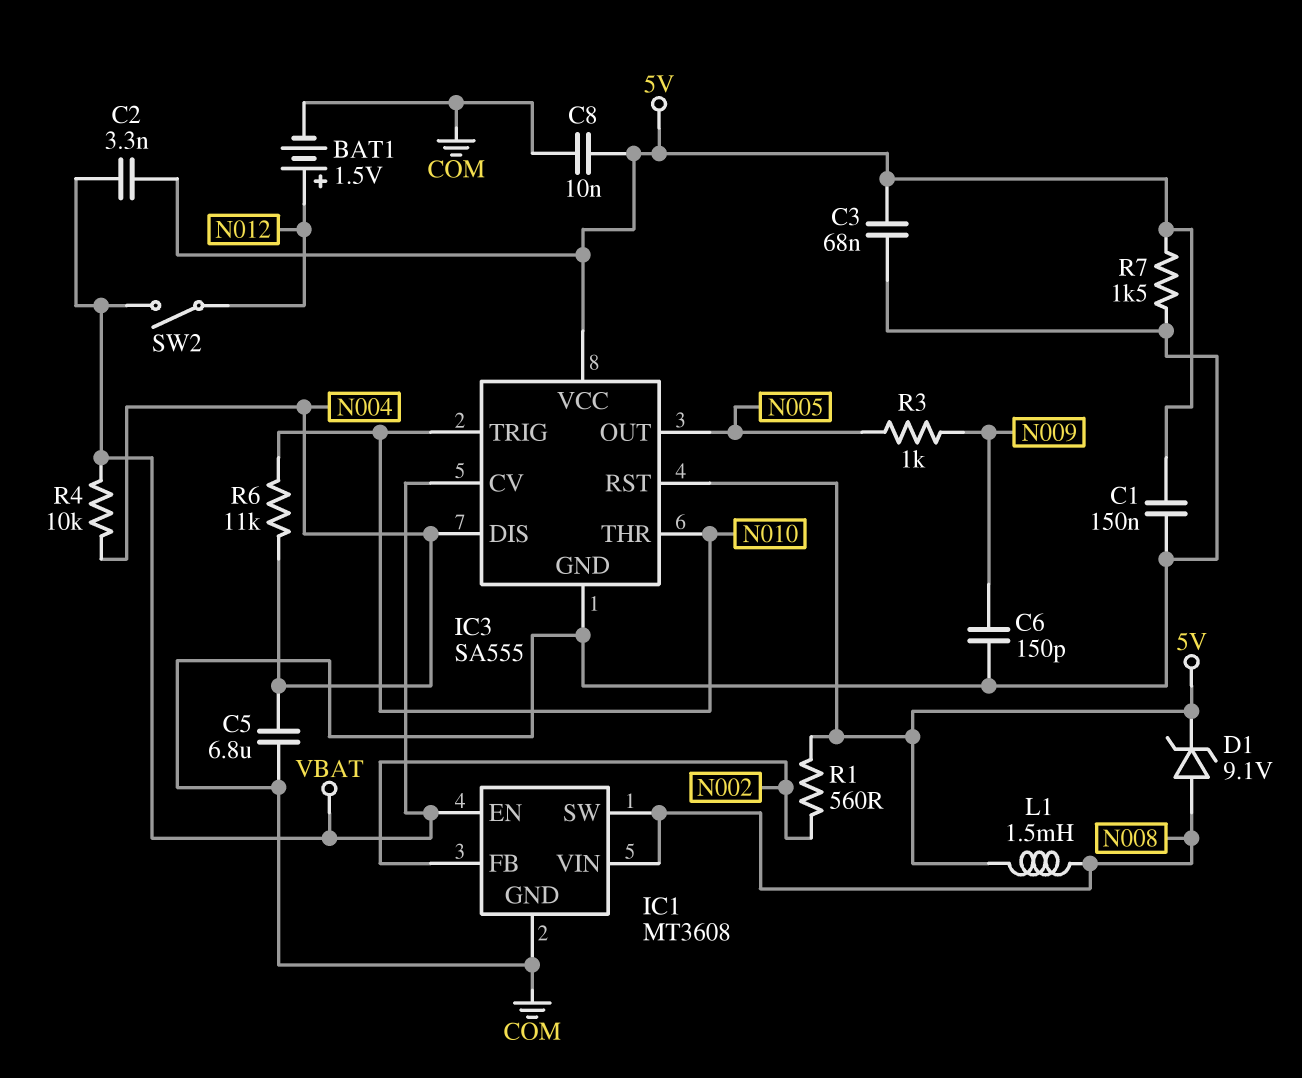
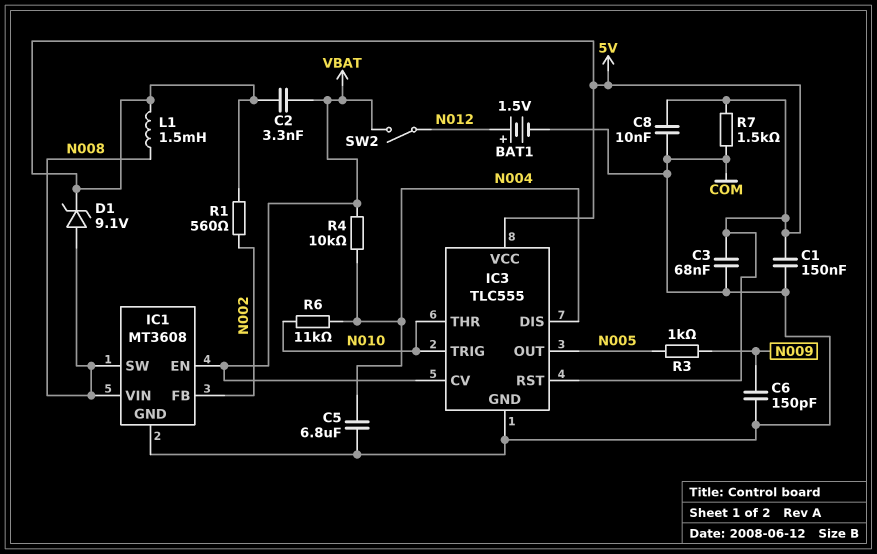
IC3: SA555 -> TLC555

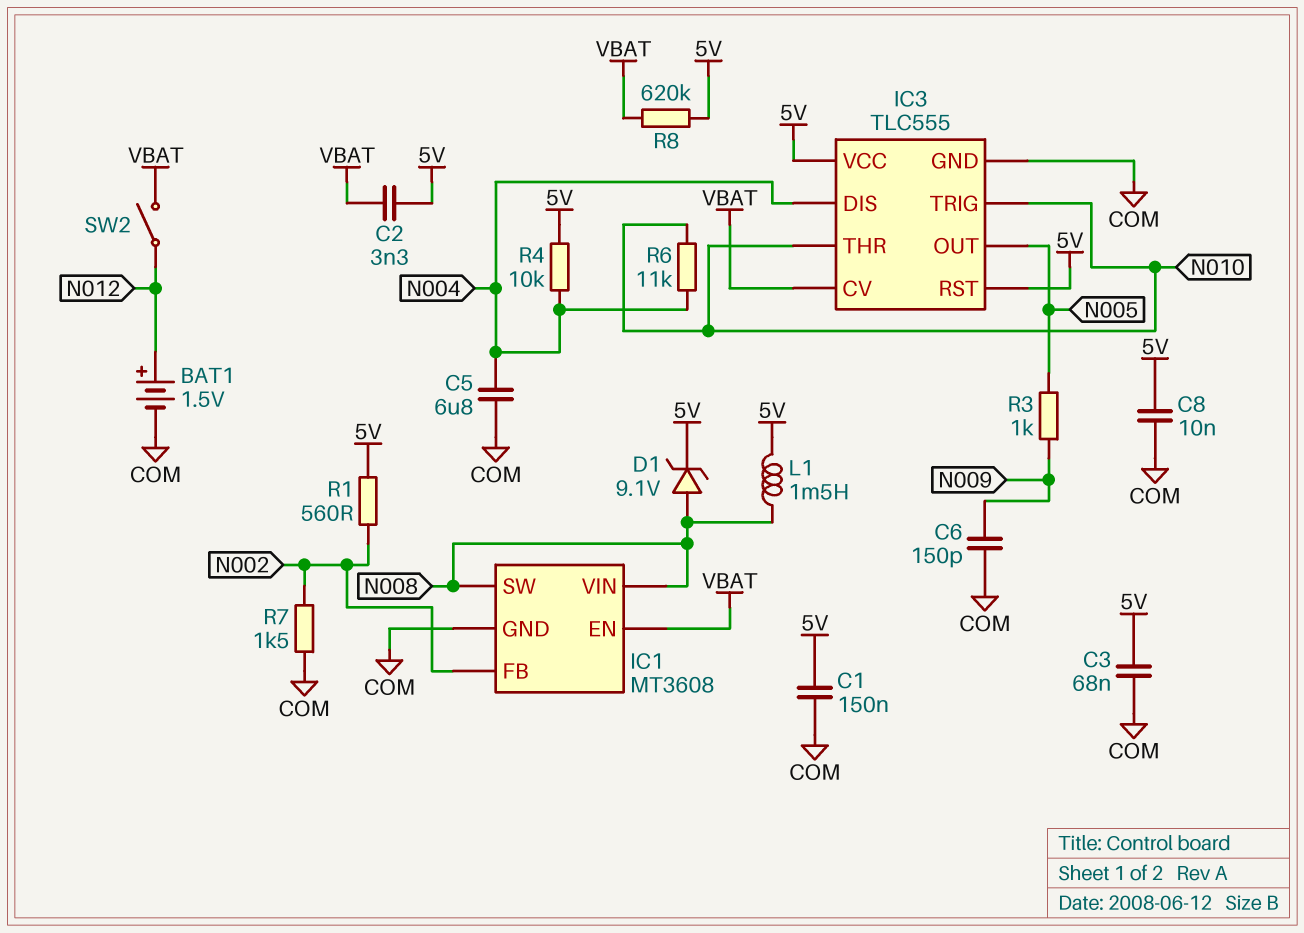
R4: 10k (N004, VBAT) -> 10k (5V, N004)
R7: 1.5k (5V, COM) -> 1.5k (COM, N002)
R8: none -> 620k (5V, VBAT)

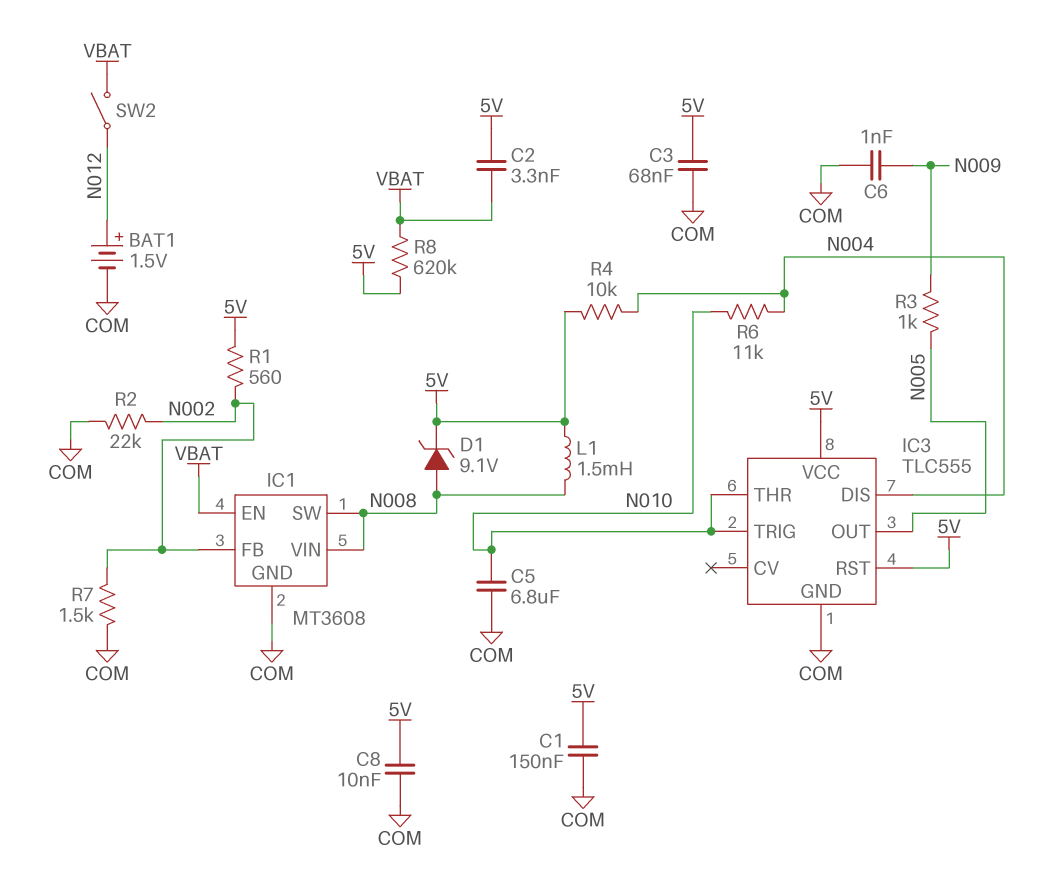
C5: 6.8uF (COM, N004) -> 6.8uF (COM, N010)
C6: 150pF (COM, N009) -> 1nF (COM, N009)
IC3 pin CV: VBAT -> none
R2: none -> 22k (COM, N002)

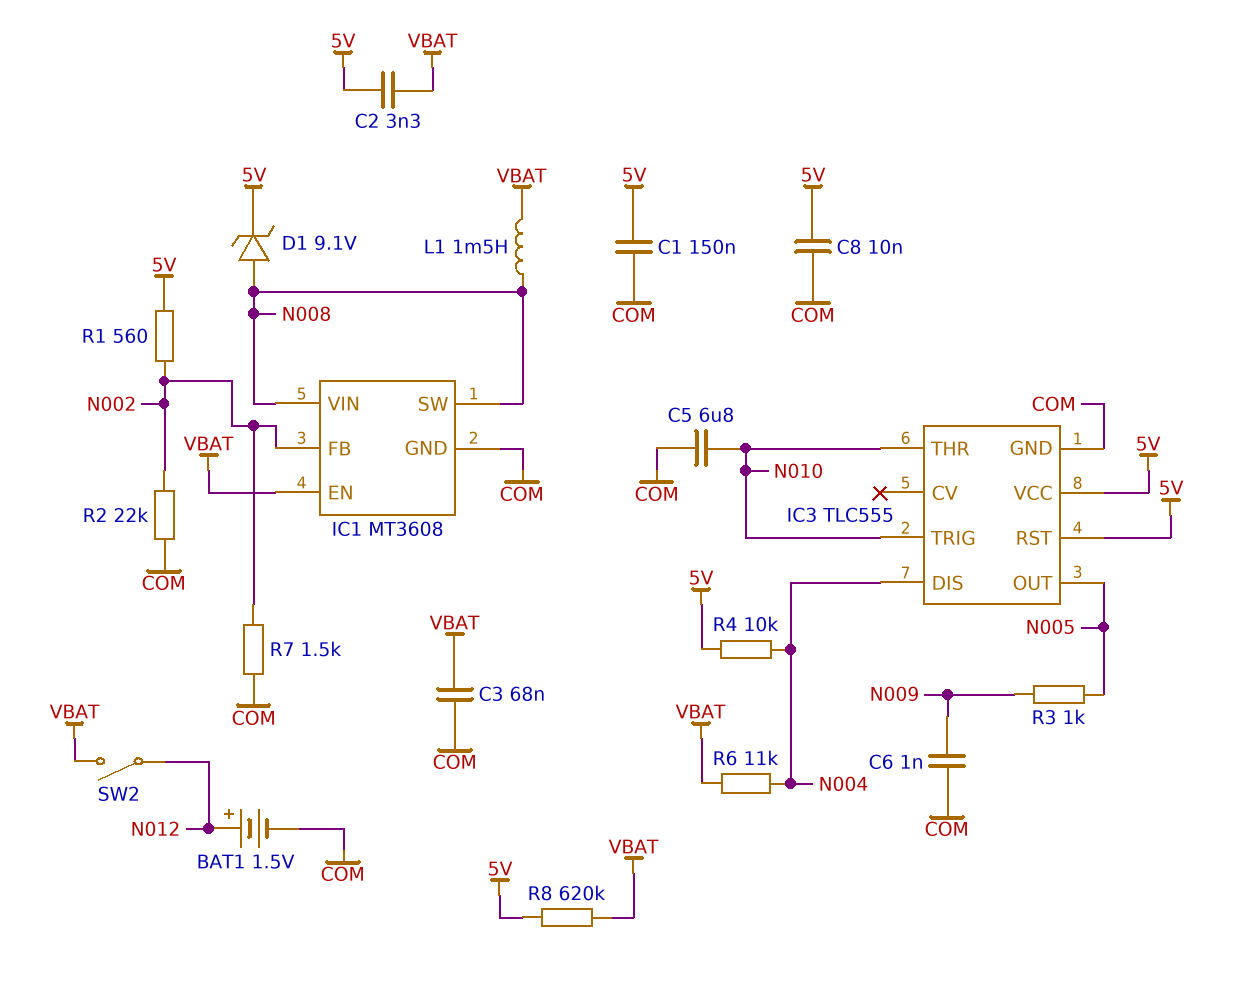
C3: 68nF (5V, COM) -> 68nF (COM, VBAT)
L1: 1.5mH (5V, N008) -> 1.5mH (N008, VBAT)
R6: 11k (N004, N010) -> 11k (N004, VBAT)

